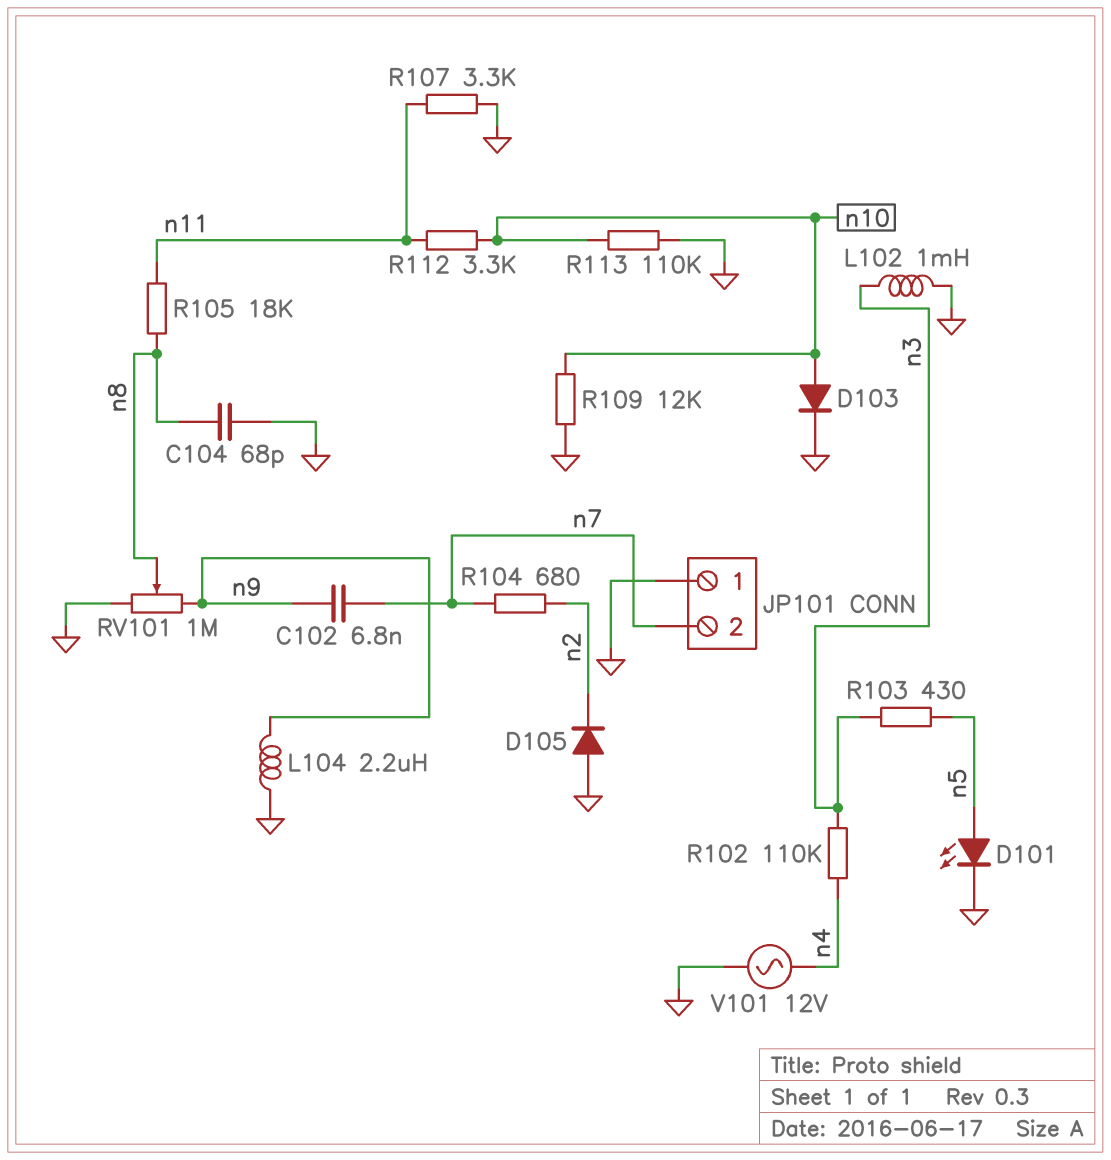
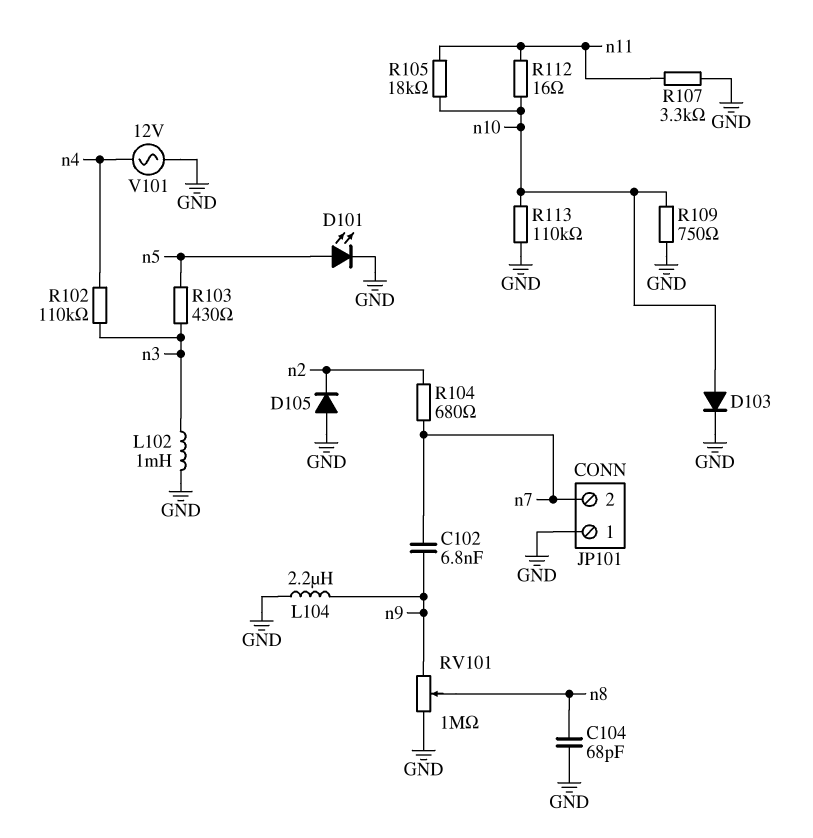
R105: 18k (n8, n11) -> 18k (n10, n11)
R109: 12k (GND, n10) -> 750 (GND, n10)
R112: 3.3k (n10, n11) -> 16 (n10, n11)

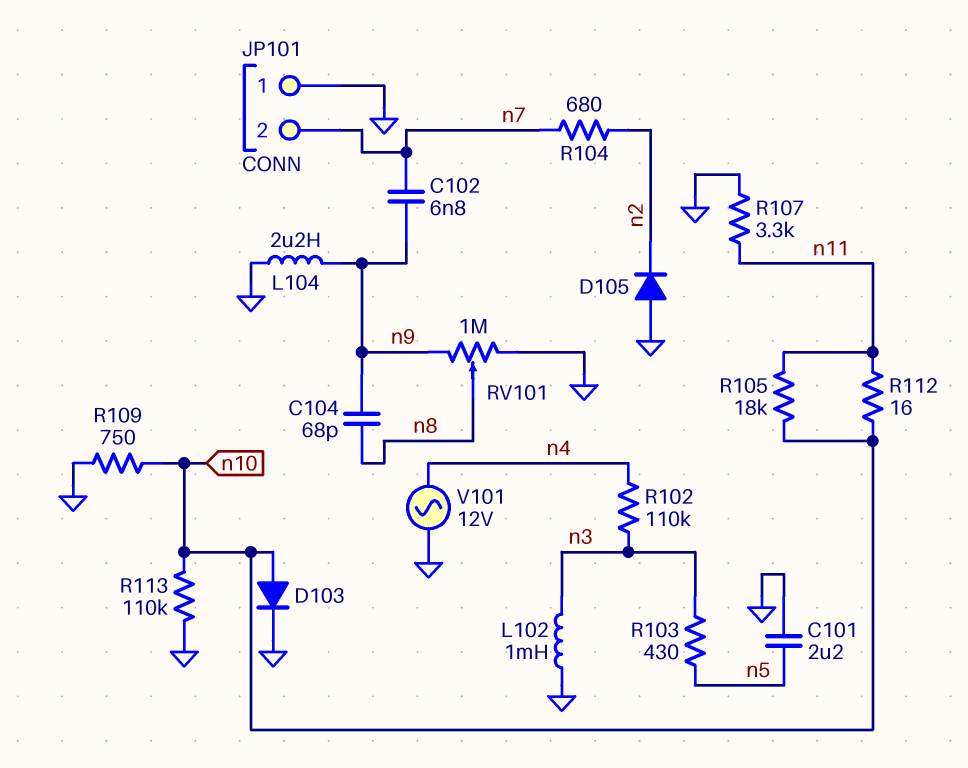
C101: none -> 2.2uF (GND, n5)
C104: 68pF (GND, n8) -> 68pF (n8, n9)
D101: LED (A n5, K GND) -> none

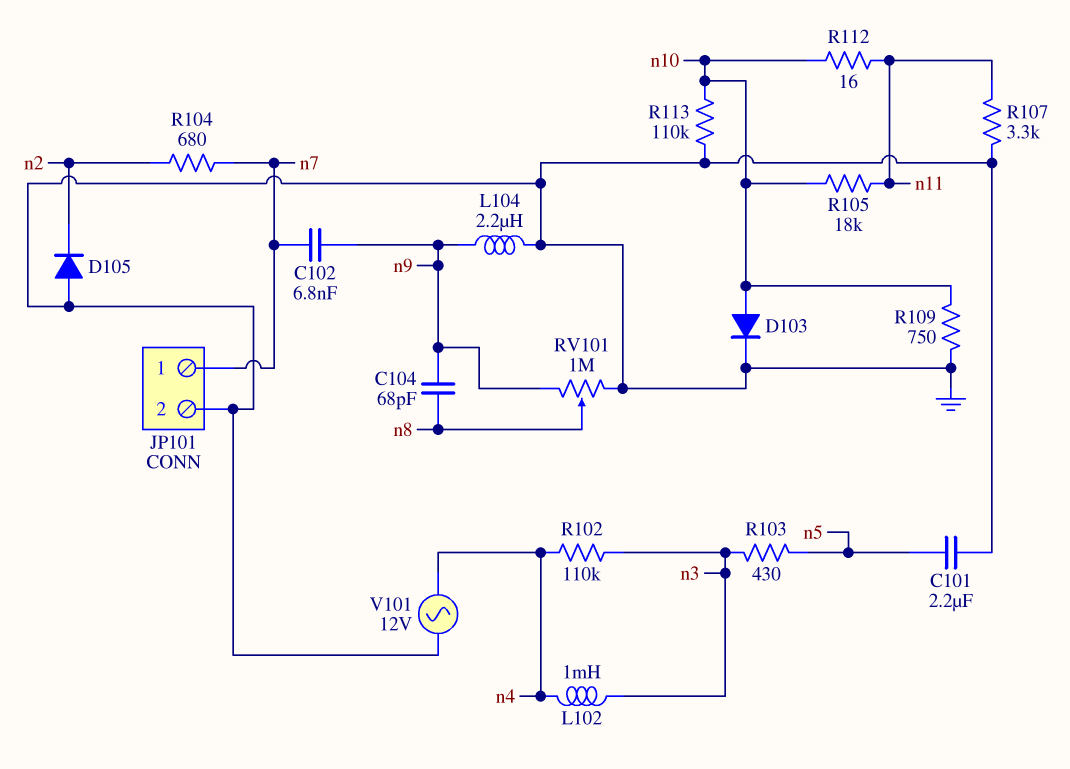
JP101 pin 1: GND -> n7
JP101 pin 2: n7 -> GND
L102: 1mH (GND, n3) -> 1mH (n3, n4)

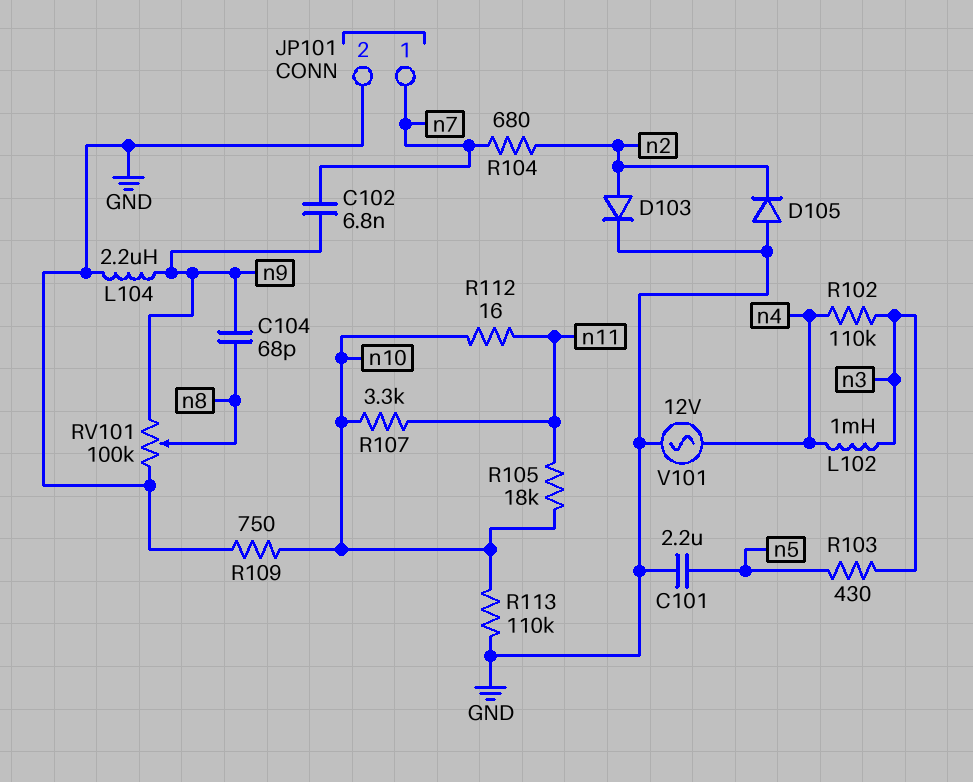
D103: diode (A n10, K GND) -> diode (A n2, K GND)
R107: 3.3k (GND, n11) -> 3.3k (n10, n11)
RV101: 1M (GND, n9, wiper n8) -> 100k (GND, n9, wiper n8)

